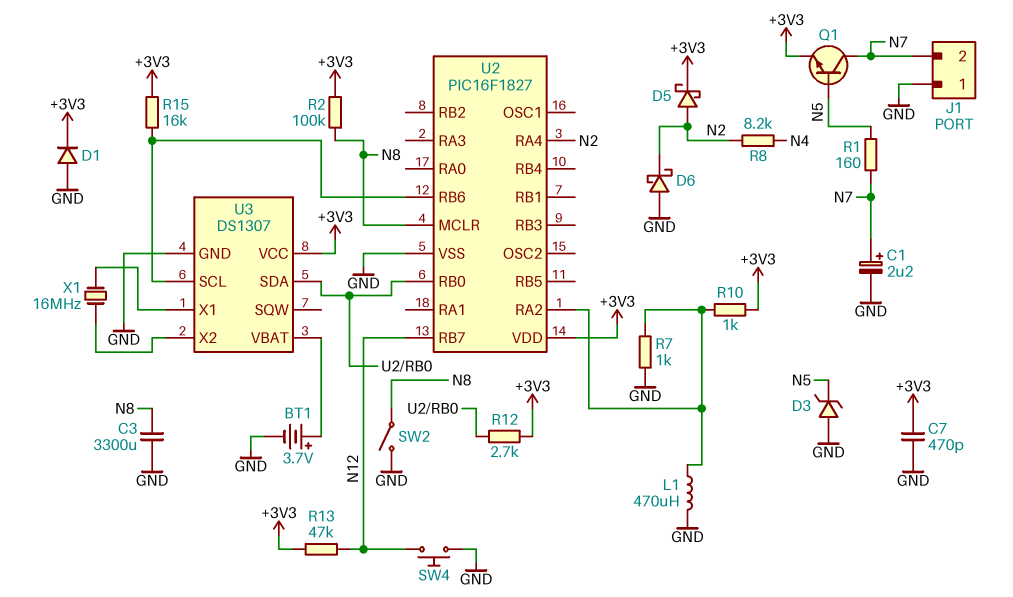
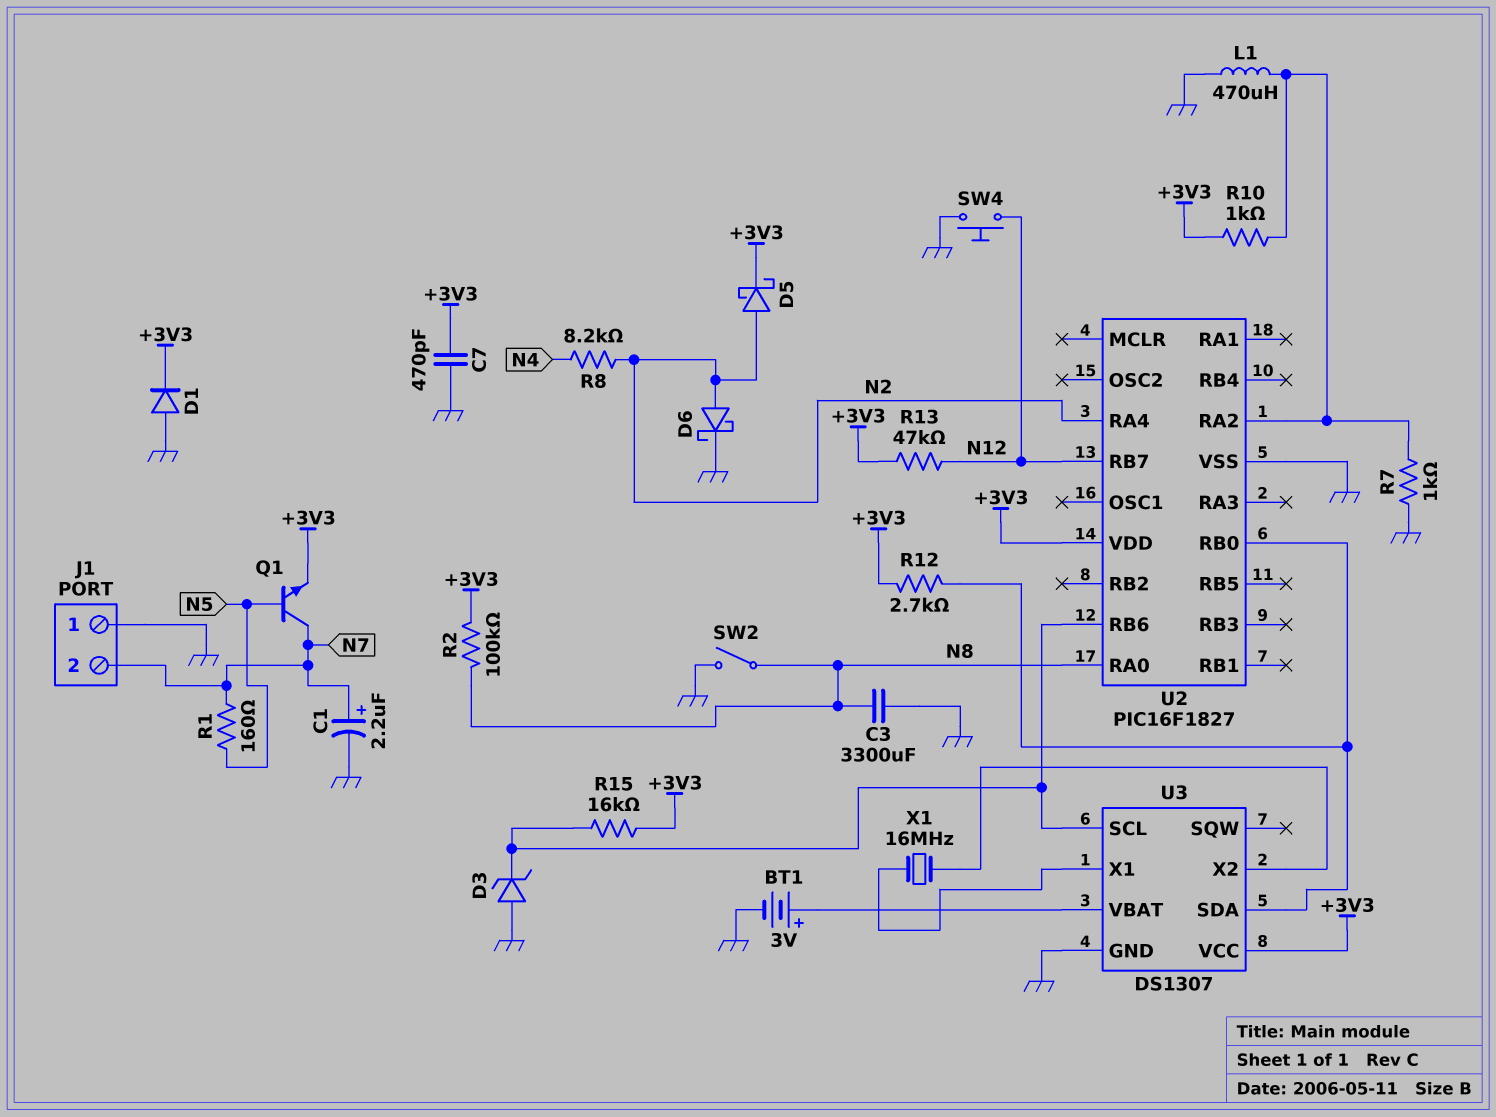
BT1: 3.7V (plus U3/VBAT, minus GND) -> 3V (plus U3/VBAT, minus GND)
D3: zener (A GND, K N5) -> zener (A GND, K U2/RB6)
D6: schottky (A GND, K N2) -> schottky (A N2, K GND)
U2 pin MCLR: N8 -> none
U2 pin RA0: none -> N8

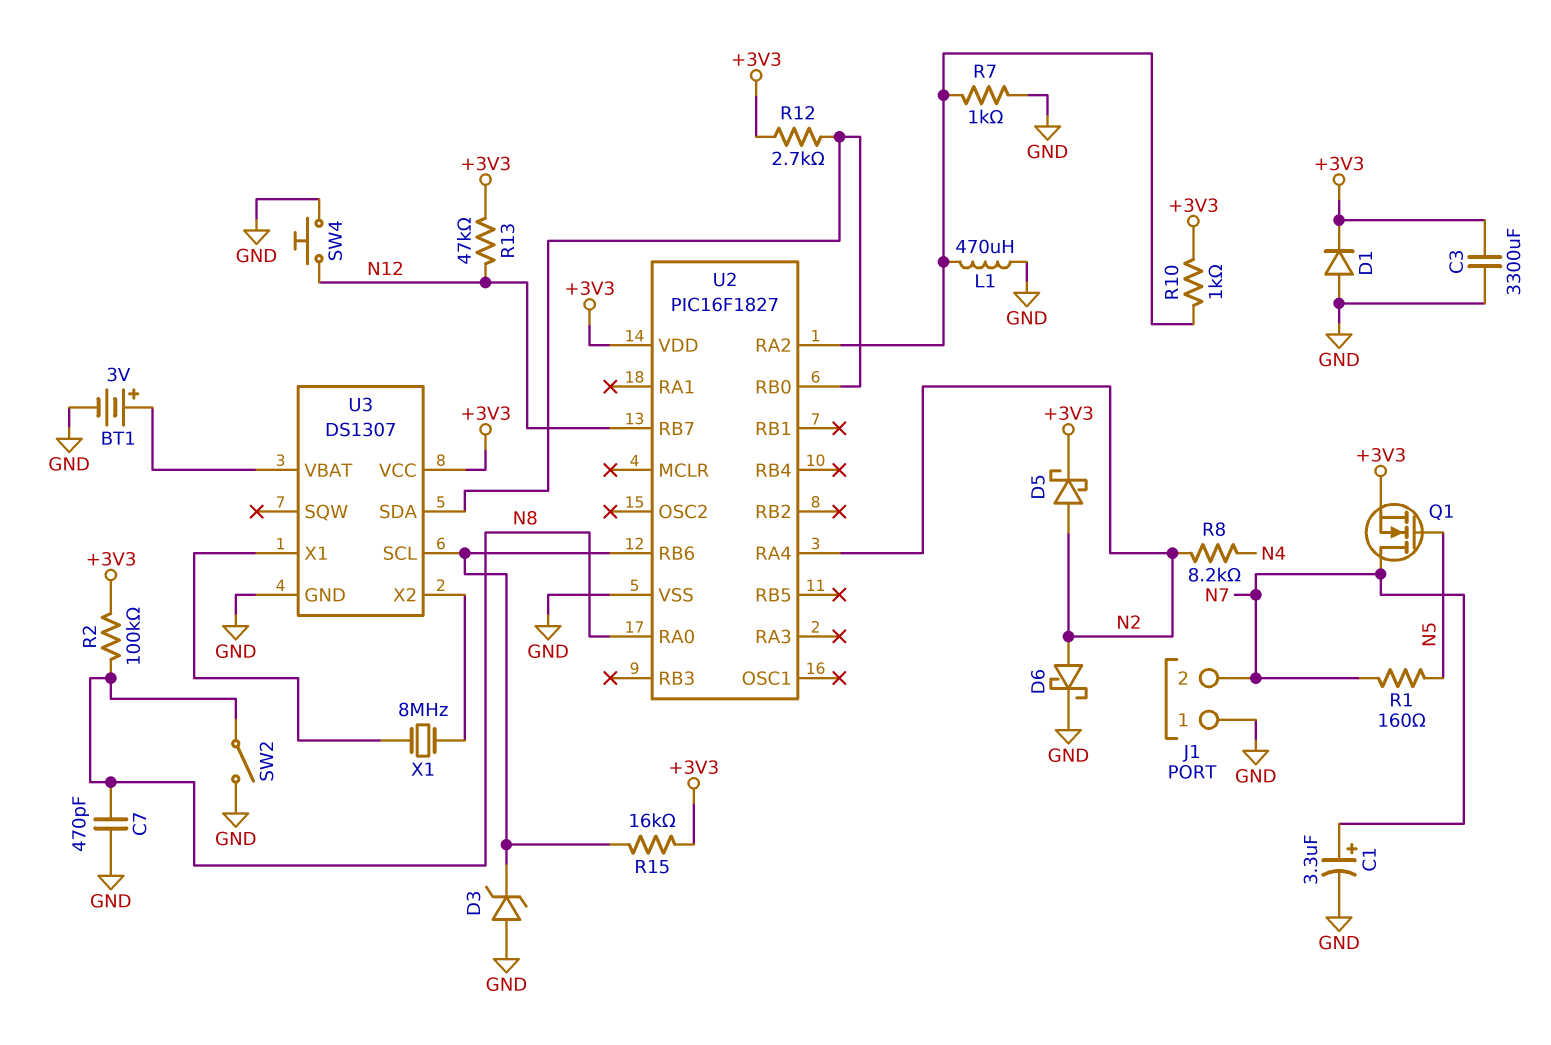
C1: 2.2uF (plus N7, minus GND) -> 3.3uF (plus N7, minus GND)
C3: 3300uF (GND, N8) -> 3300uF (+3V3, GND)
C7: 470pF (+3V3, GND) -> 470pF (GND, N8)
Q1: NPN (B N5, C N7, E +3V3) -> NMOS (G N5, D N7, S +3V3)
X1: 16MHz (U3/X1, U3/X2) -> 8MHz (U3/X1, U3/X2)

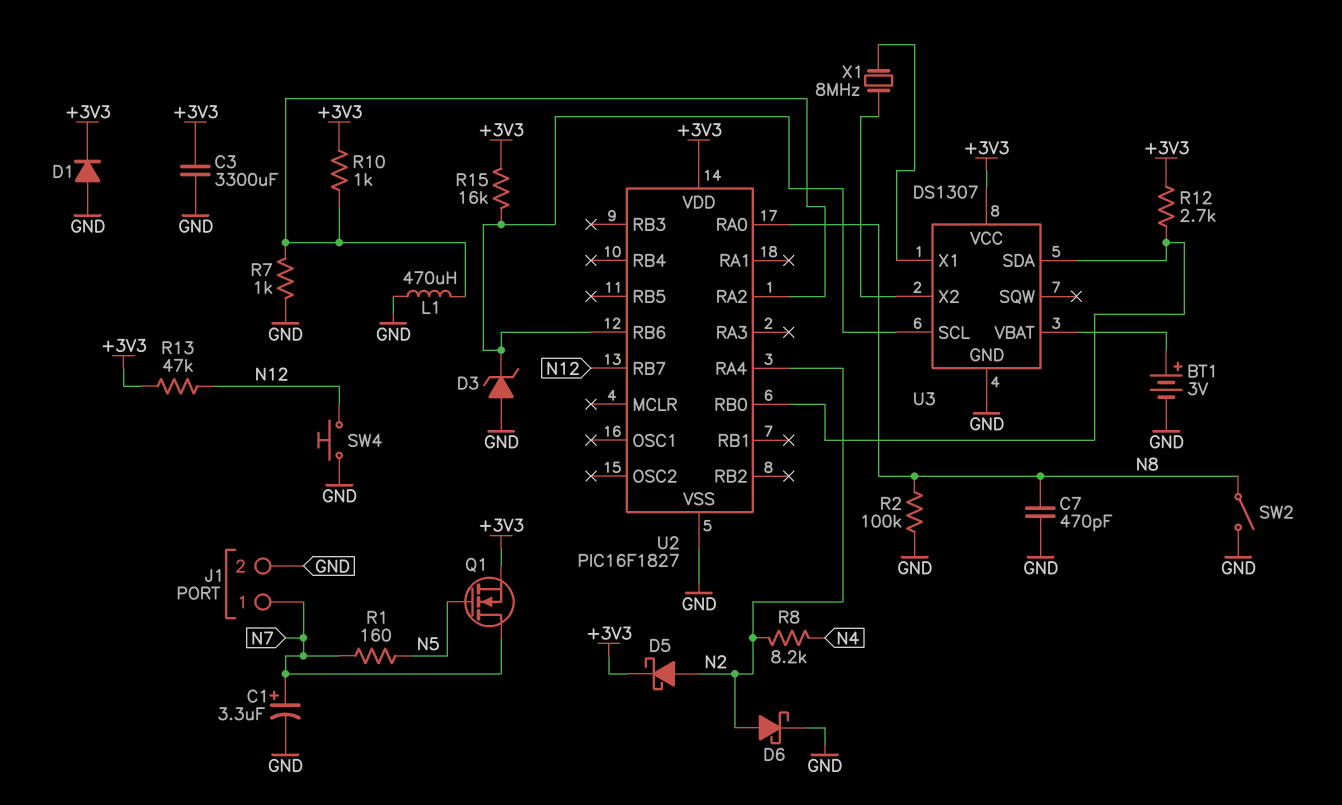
J1 pin 1: GND -> N7
J1 pin 2: N7 -> GND
R2: 100k (+3V3, N8) -> 100k (GND, N8)

